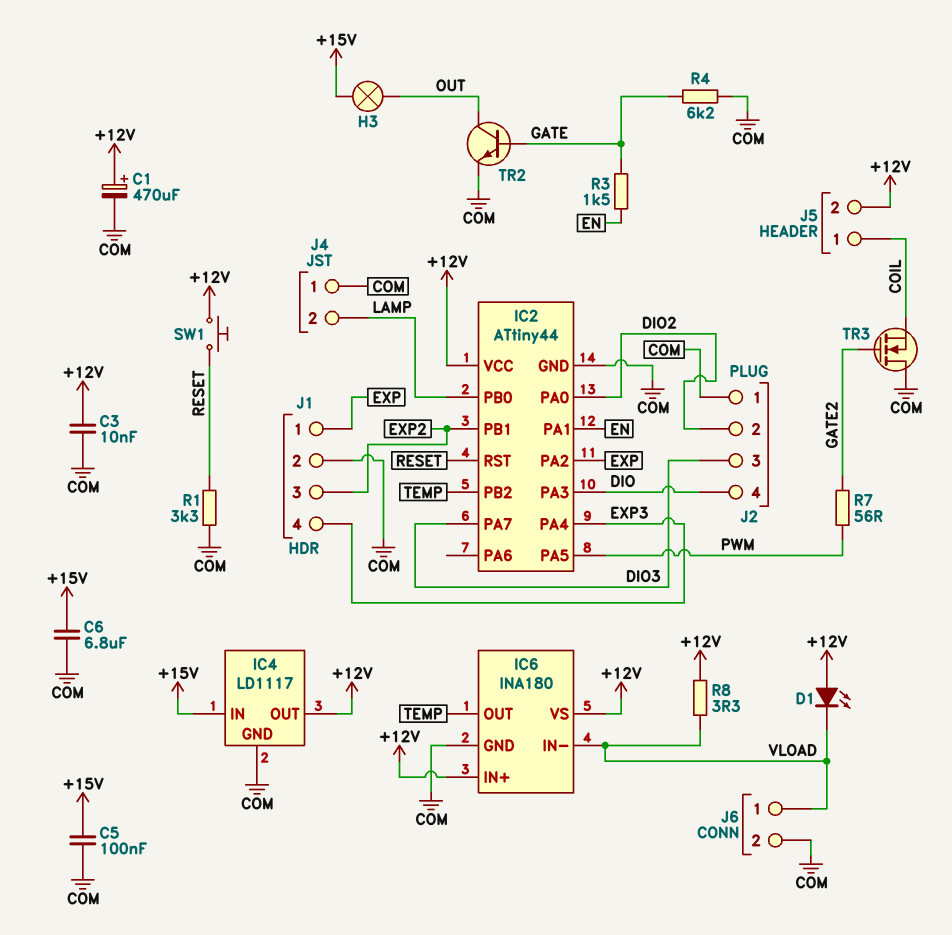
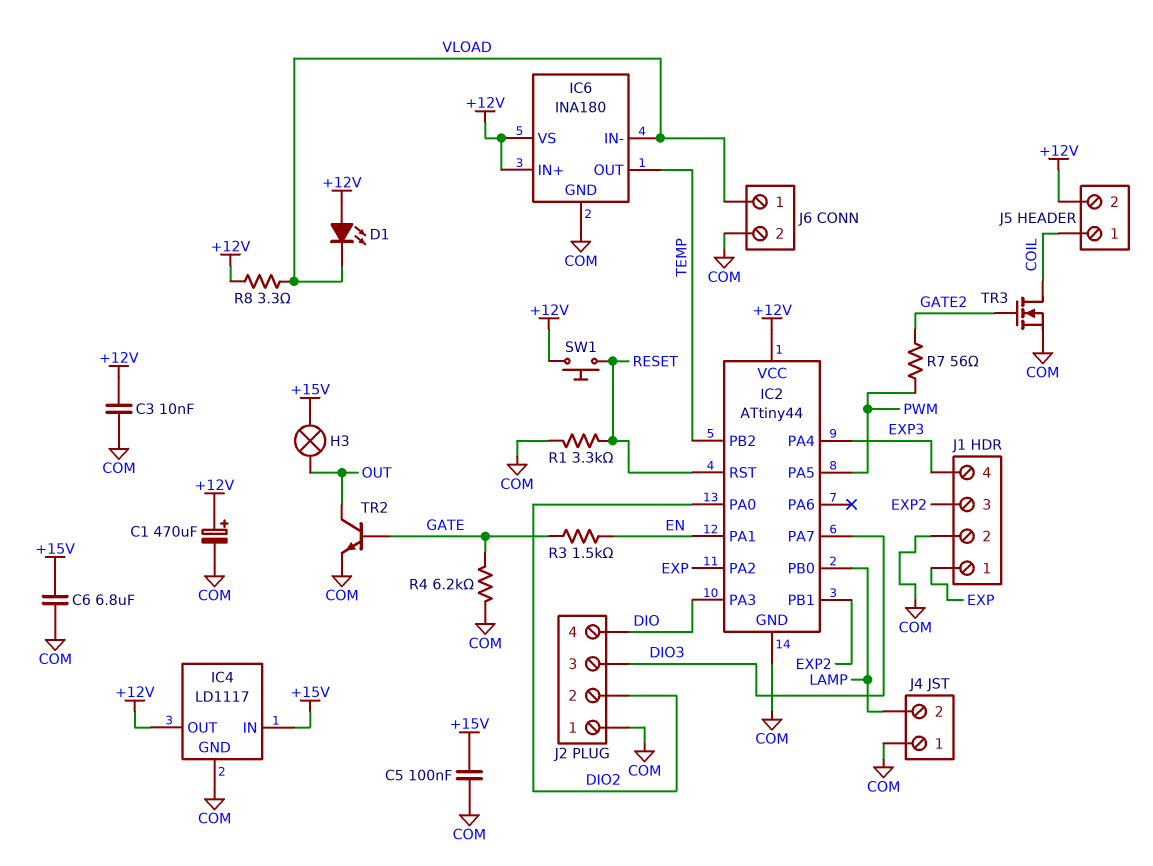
TR3: NMOS (G GATE2, D COM, S COIL) -> NMOS (G GATE2, D COIL, S COM)

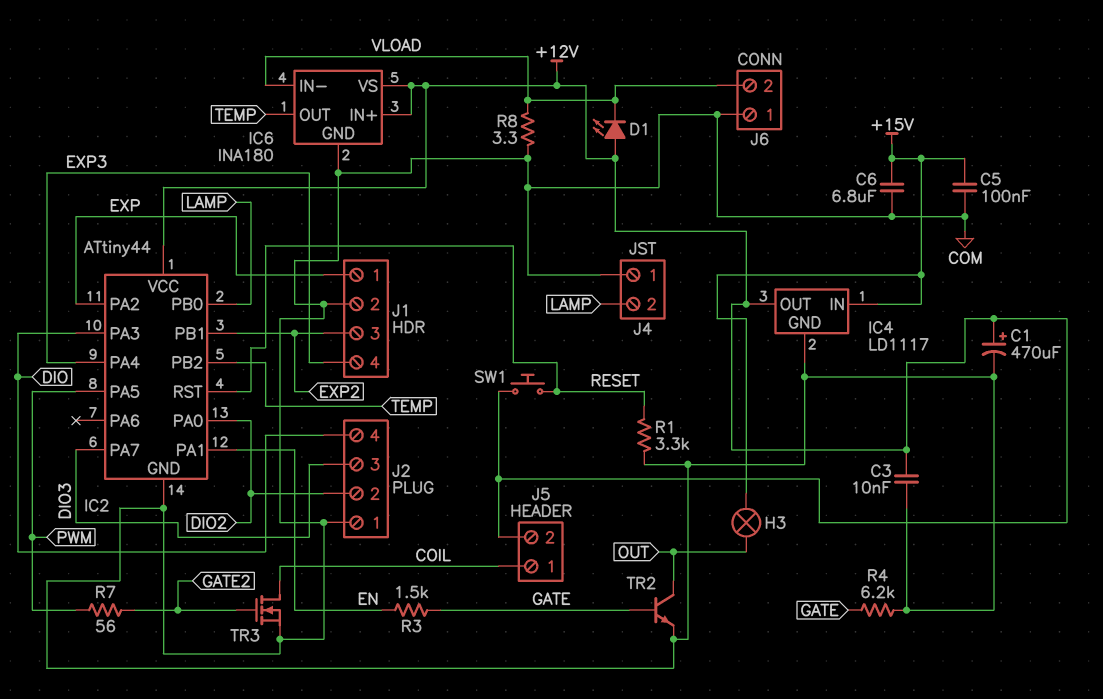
J6 pin 1: VLOAD -> COM
J6 pin 2: COM -> VLOAD
R8: 3.3 (+12V, VLOAD) -> 3.3 (COM, VLOAD)

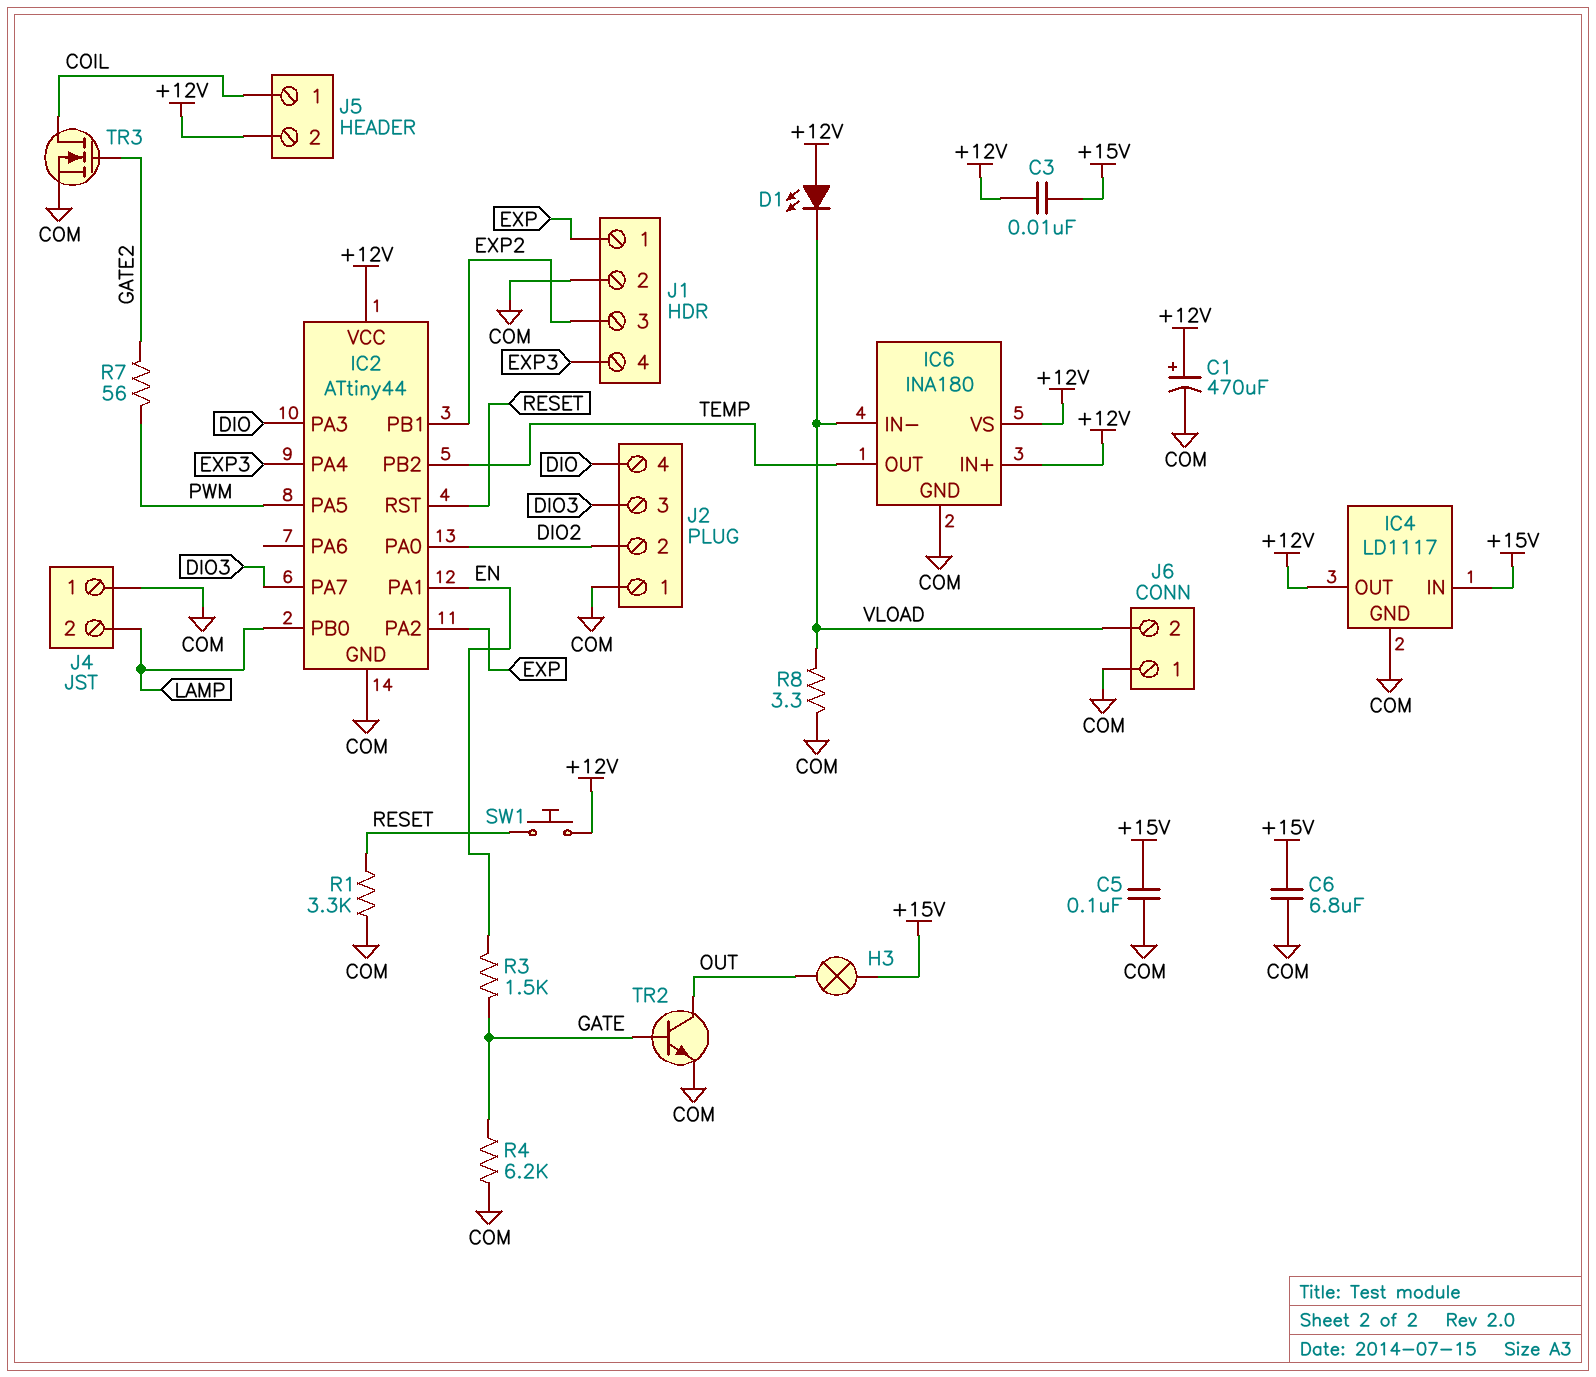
C3: 10nF (+12V, COM) -> 10nF (+12V, +15V)

